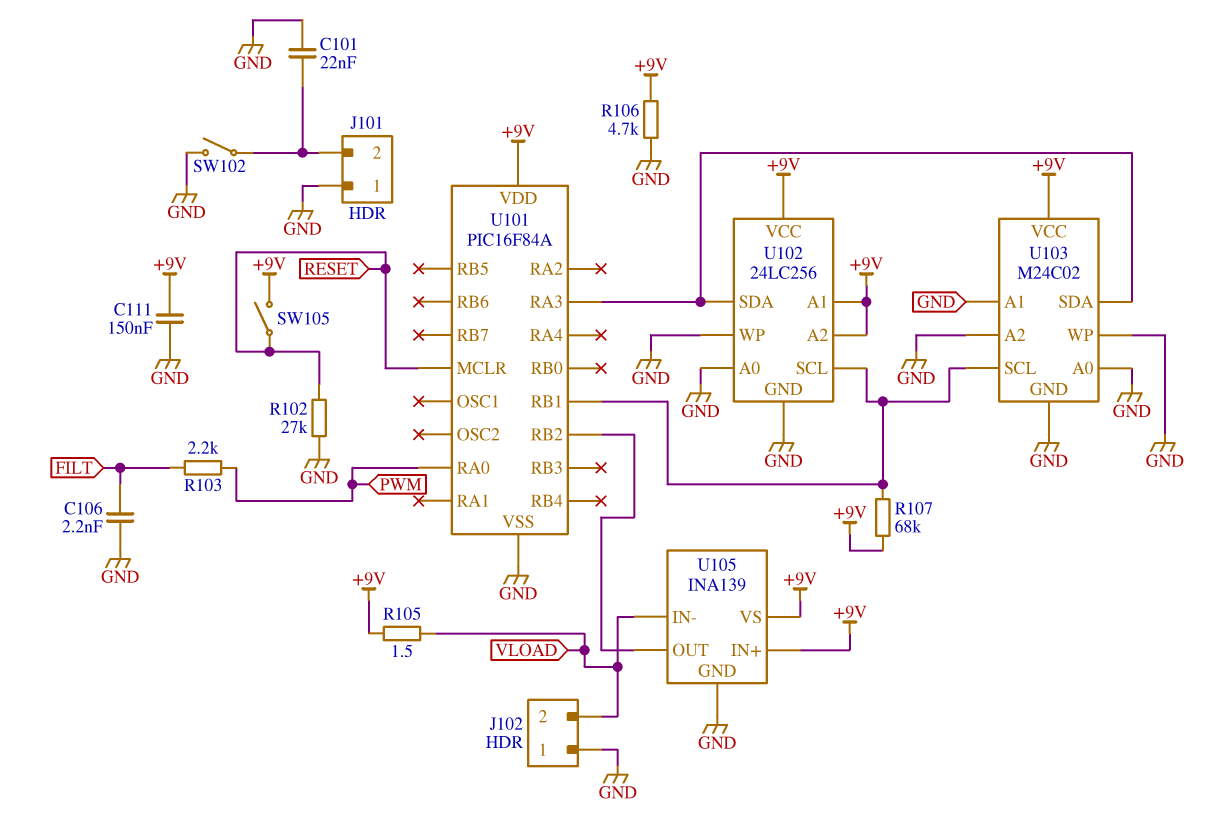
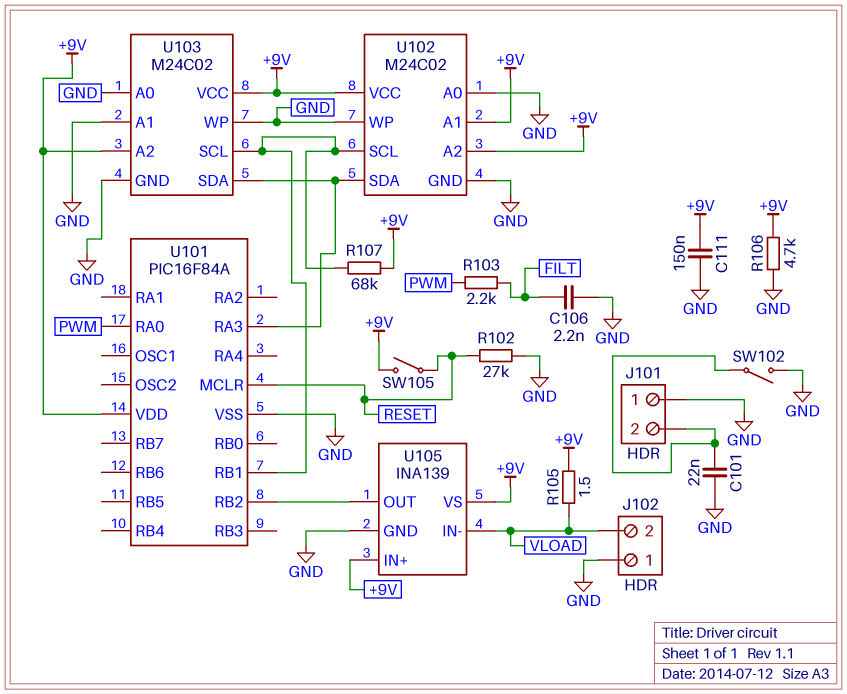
U102: 24LC256 -> M24C02
U103 pin A2: GND -> +9V

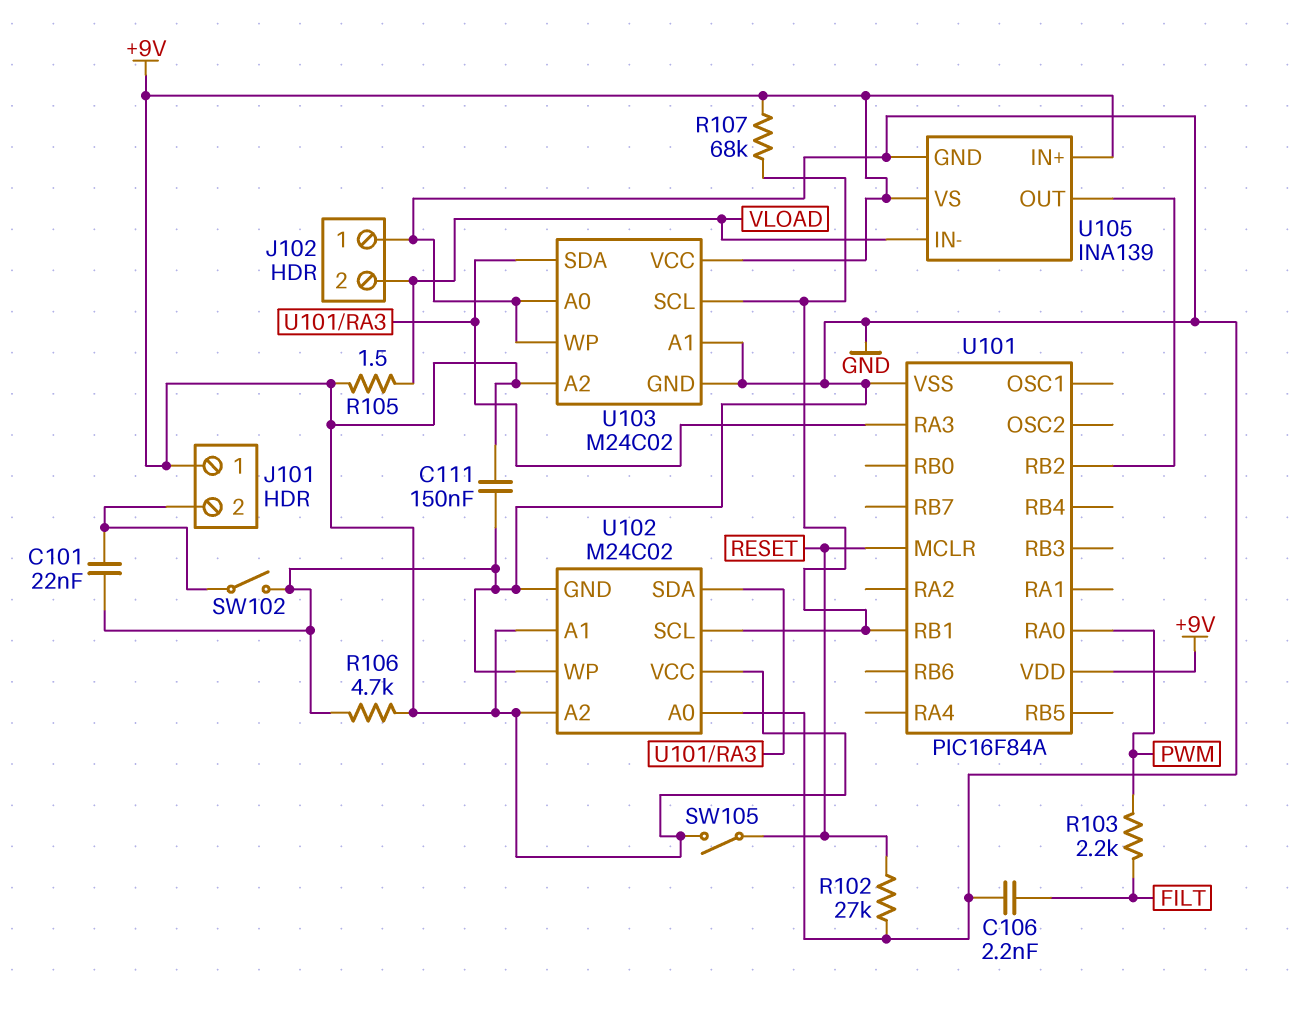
J101 pin 1: GND -> +9V

